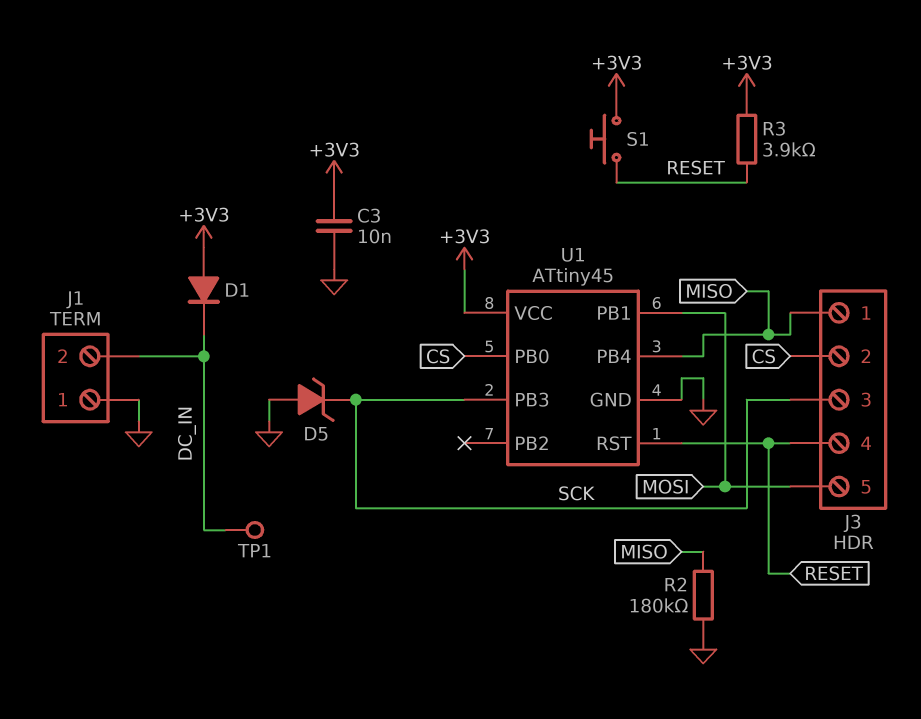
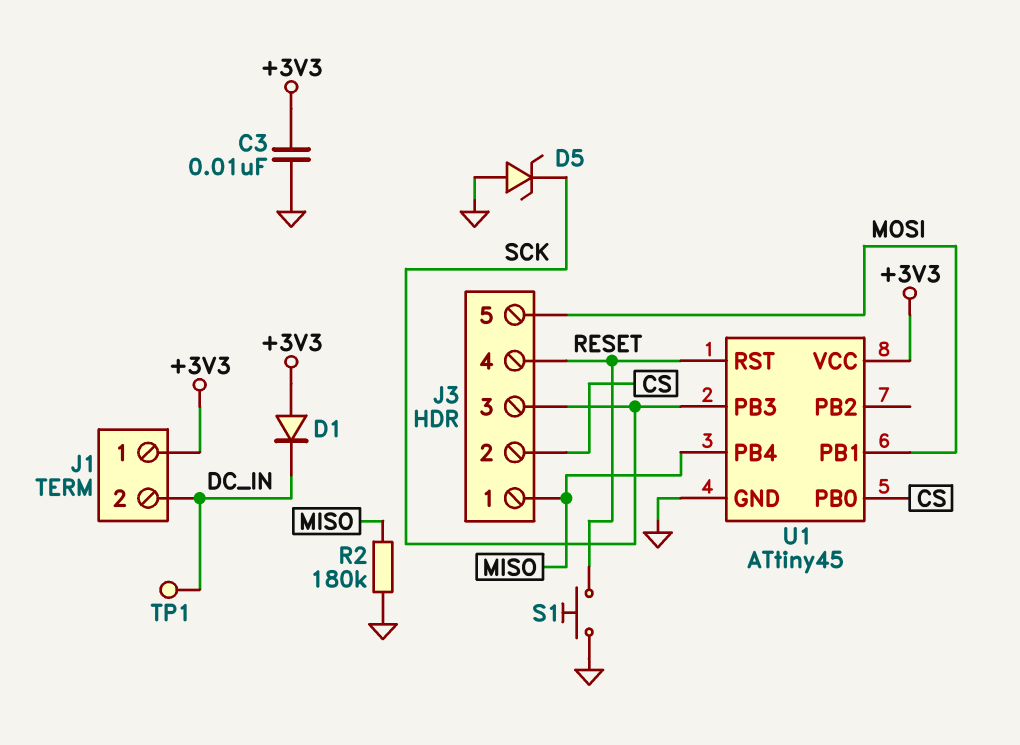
J1 pin 1: GND -> +3V3
R3: 3.9k (+3V3, RESET) -> none
S1: button (+3V3, RESET) -> button (GND, RESET)

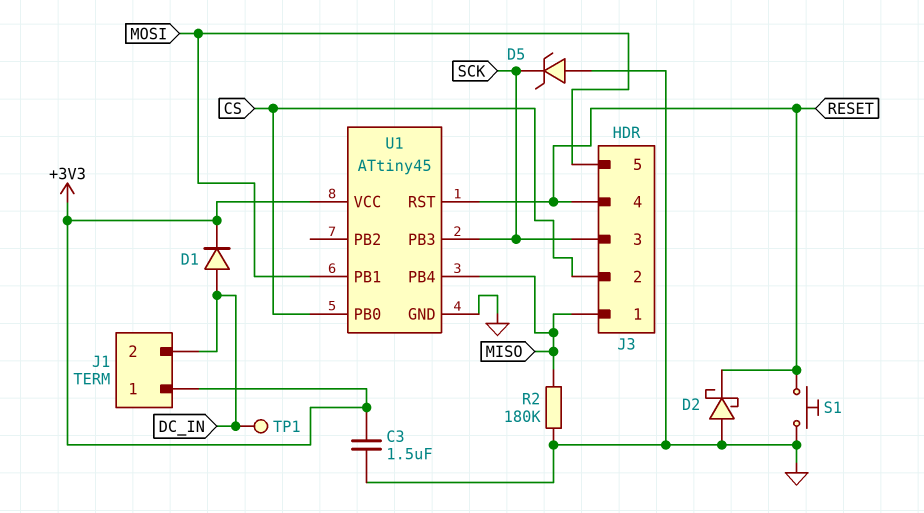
C3: 10nF (+3V3, GND) -> 1.5uF (+3V3, GND)
D1: diode (A +3V3, K DC_IN) -> diode (A DC_IN, K +3V3)
D2: none -> schottky (A GND, K RESET)

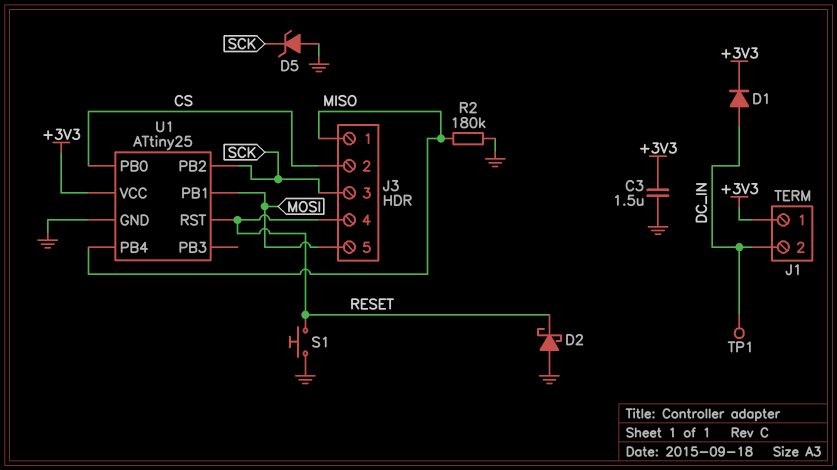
U1: ATtiny45 -> ATtiny25
U1 pin PB2: none -> SCK
U1 pin PB3: SCK -> none

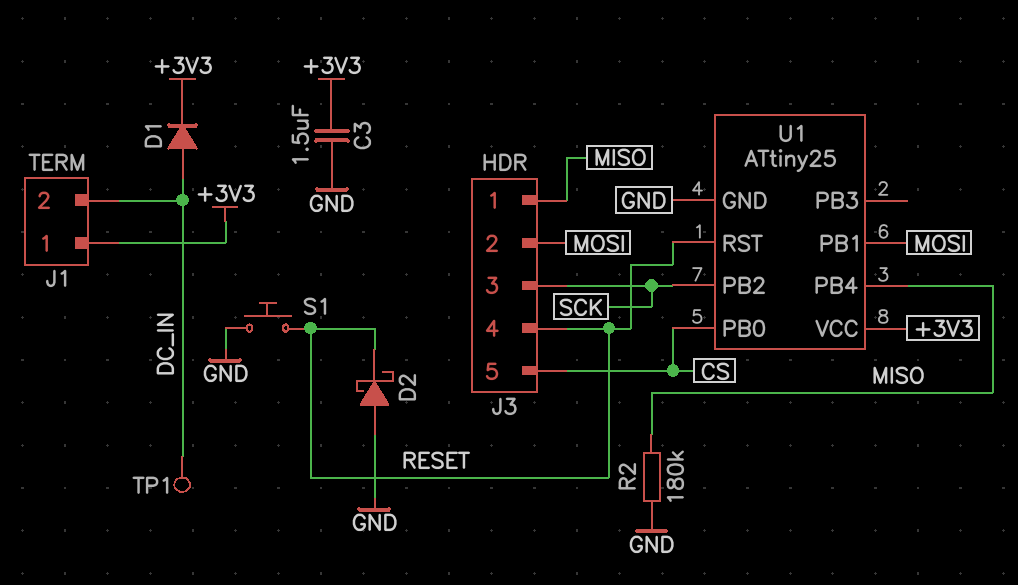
D5: zener (A GND, K SCK) -> none
J3 pin 2: CS -> MOSI
J3 pin 5: MOSI -> CS

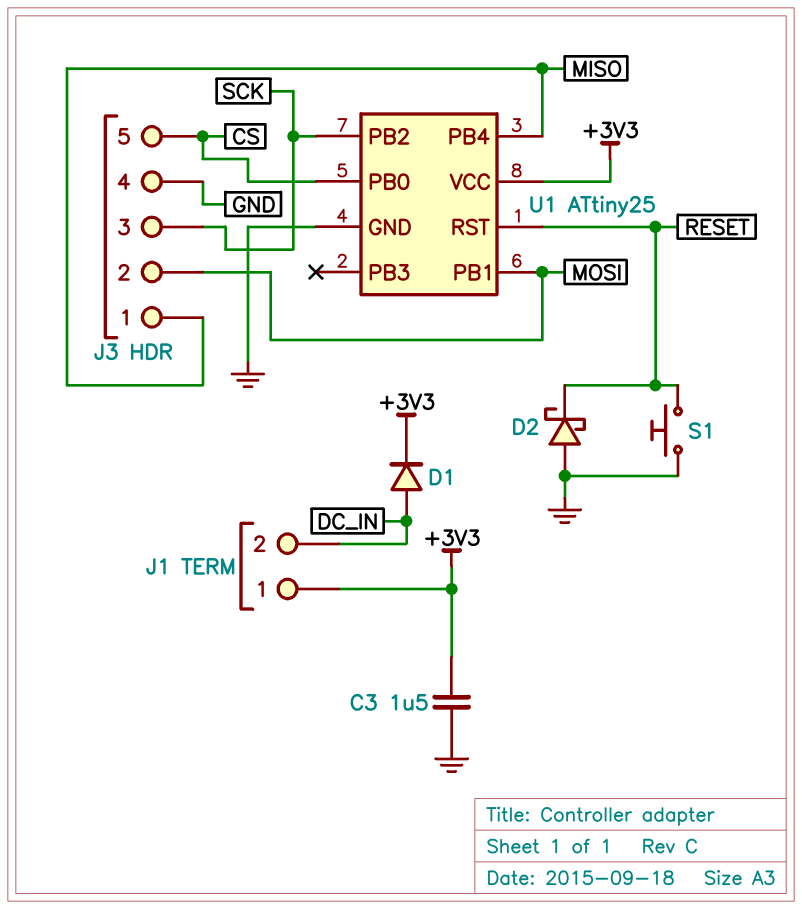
J3 pin 4: RESET -> GND
R2: 180k (GND, MISO) -> none
TP1: test point (DC_IN) -> none

